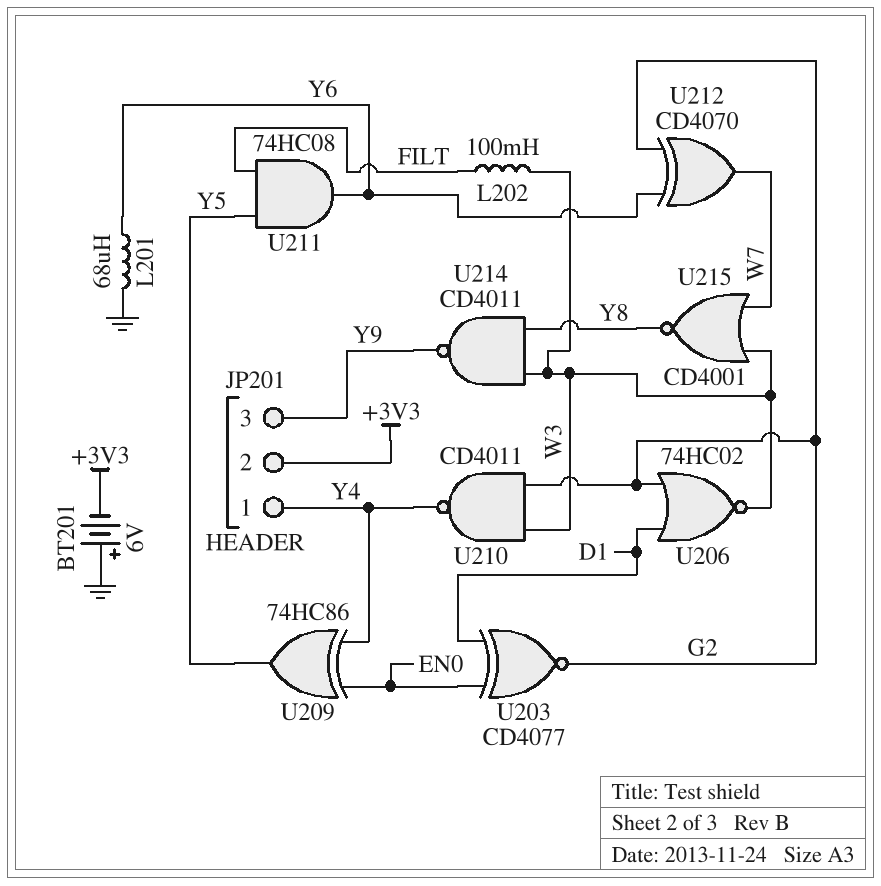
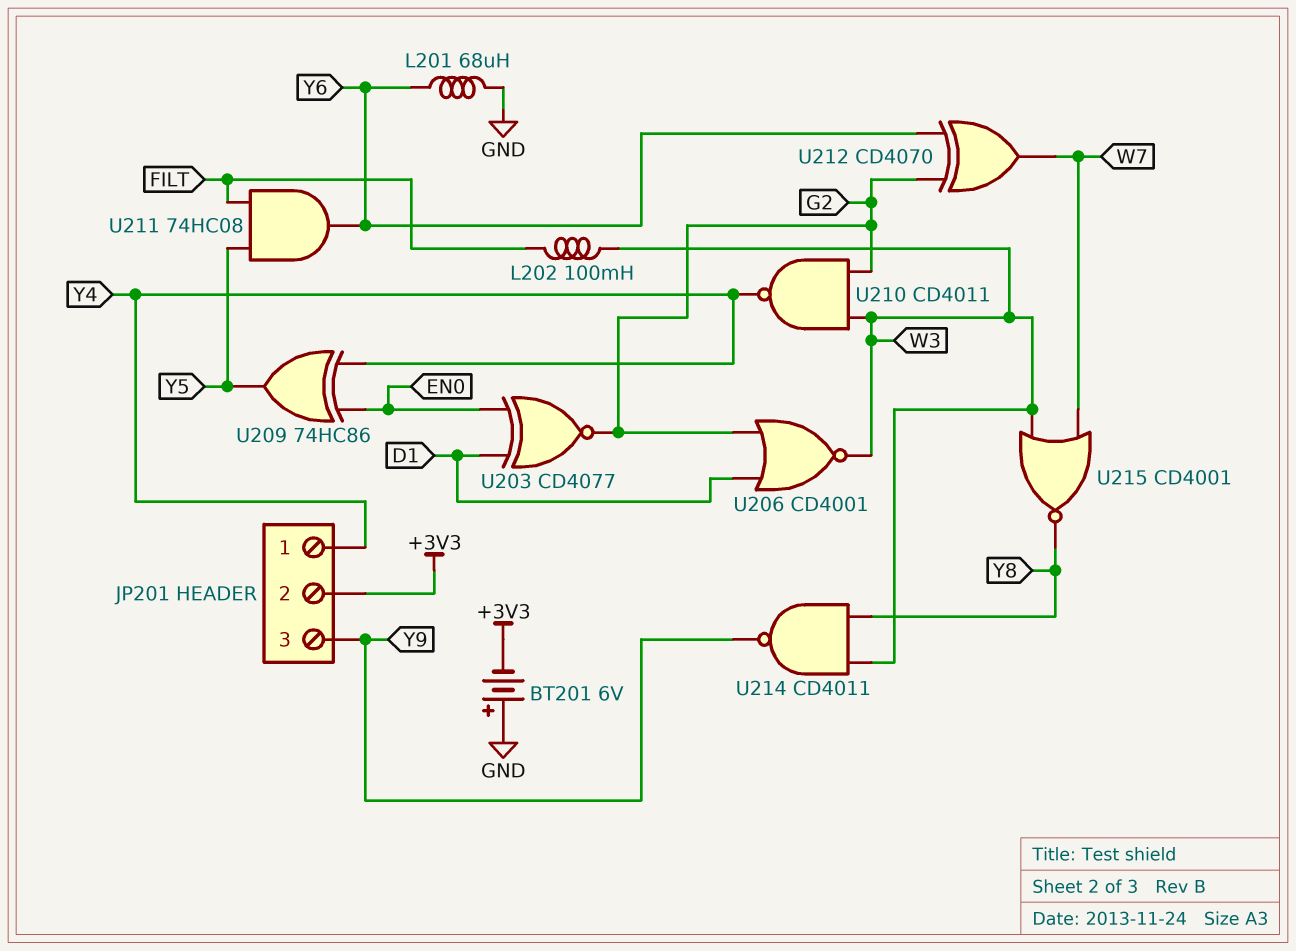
U206: NOR 74HC02 (in D1, in G2, out W3) -> NOR CD4001 (in D1, in G2, out W3)

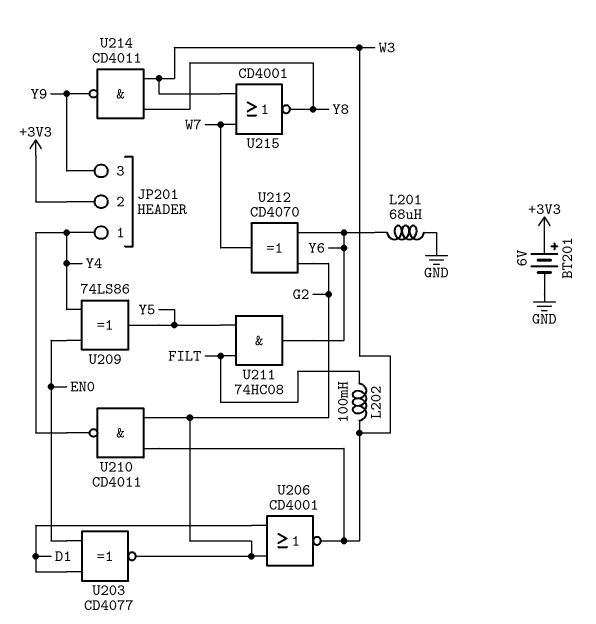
BT201: 6V (plus GND, minus +3V3) -> 6V (plus +3V3, minus GND)
U209: XOR 74HC86 (in EN0, in Y4, out Y5) -> XOR 74LS86 (in EN0, in Y4, out Y5)

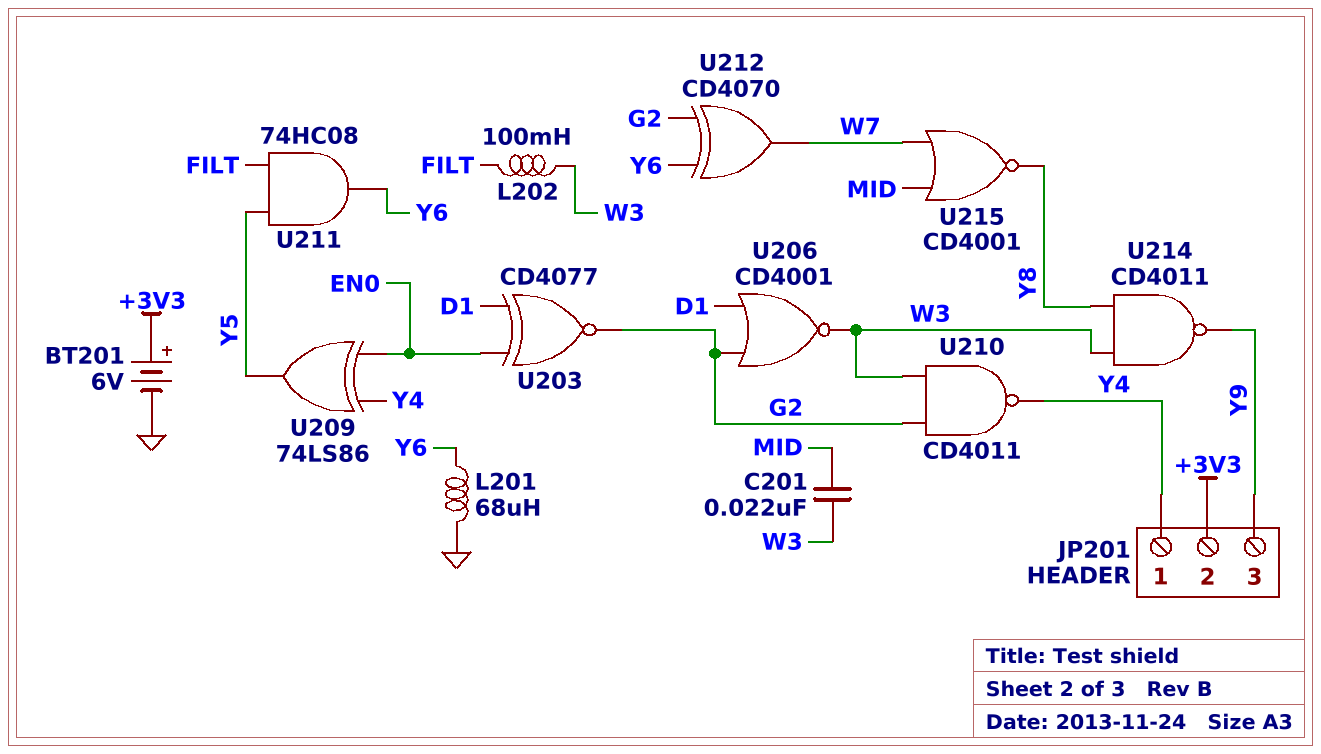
C201: none -> 22nF (MID, W3)
U215: NOR CD4001 (in W3, in W7, out Y8) -> NOR CD4001 (in MID, in W7, out Y8)

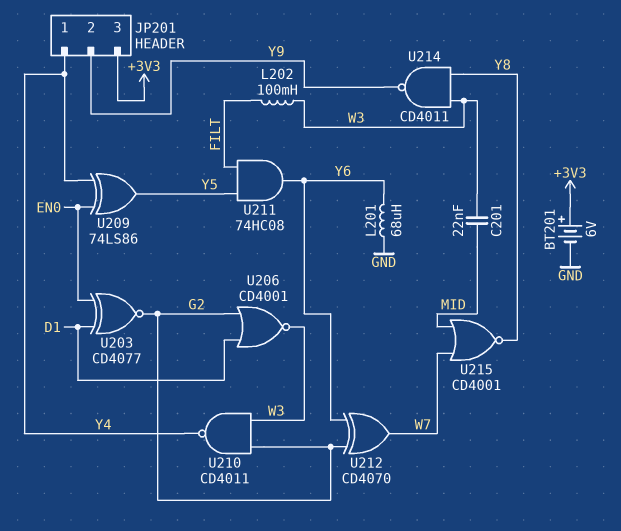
JP201 pin 2: +3V3 -> Y9
JP201 pin 3: Y9 -> +3V3

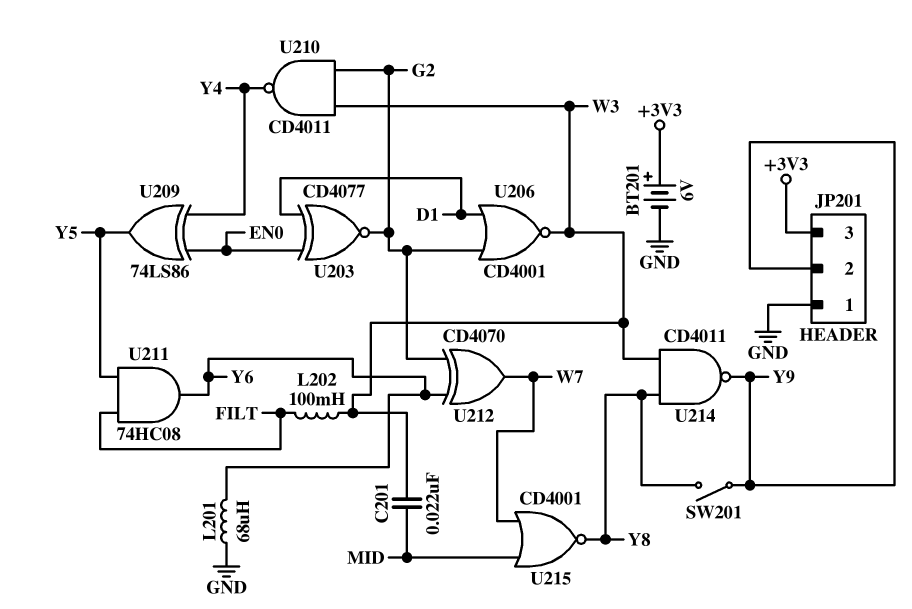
JP201 pin 1: Y4 -> GND
SW201: none -> switch (Y8, Y9)

